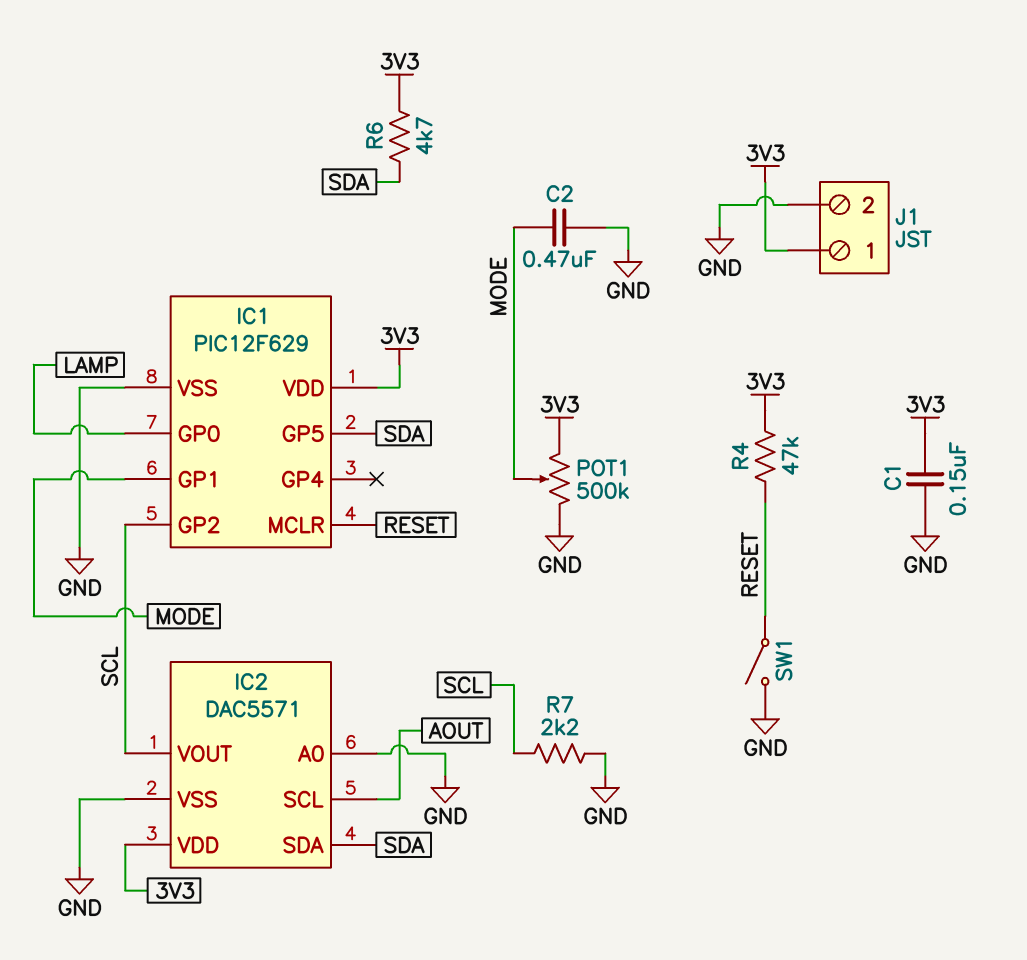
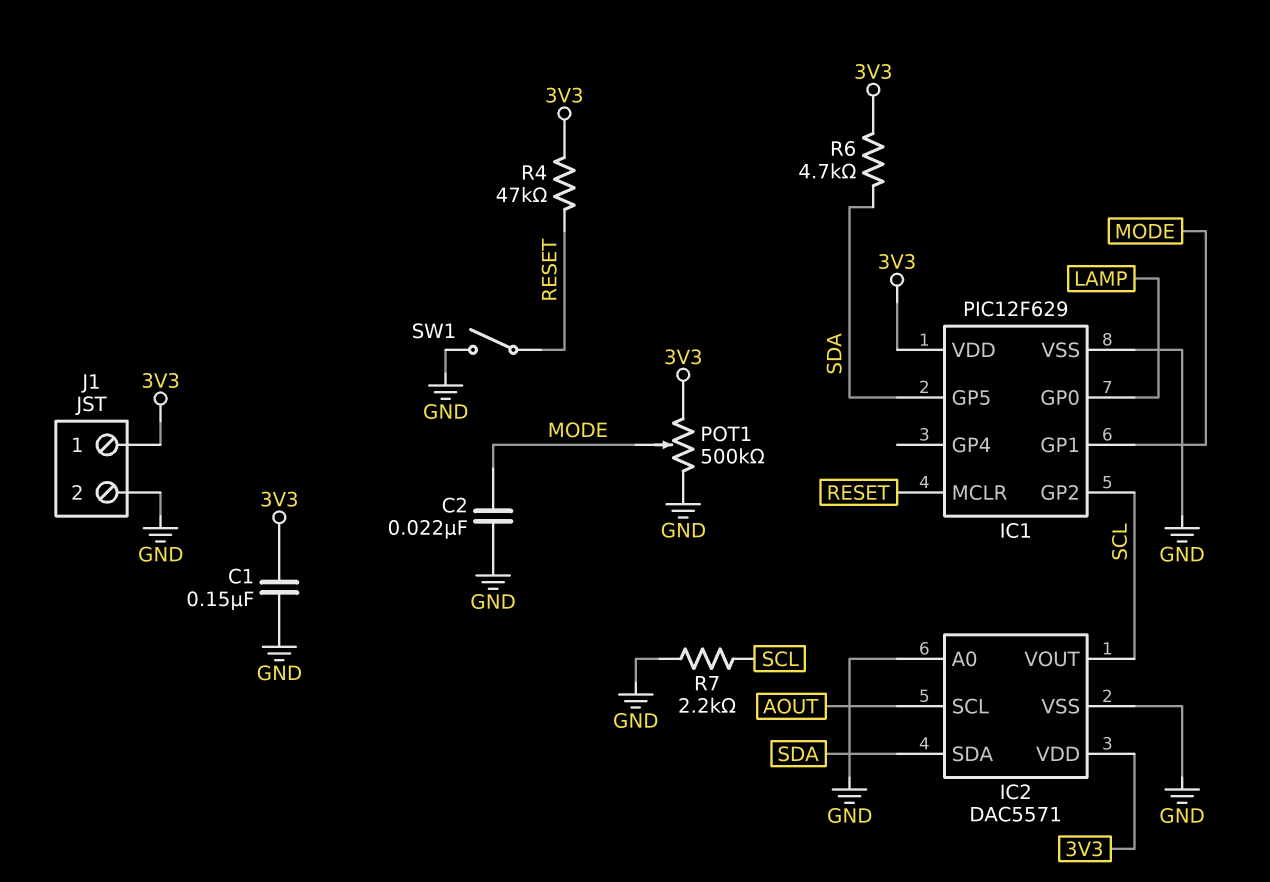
C2: 470nF (GND, MODE) -> 22nF (GND, MODE)

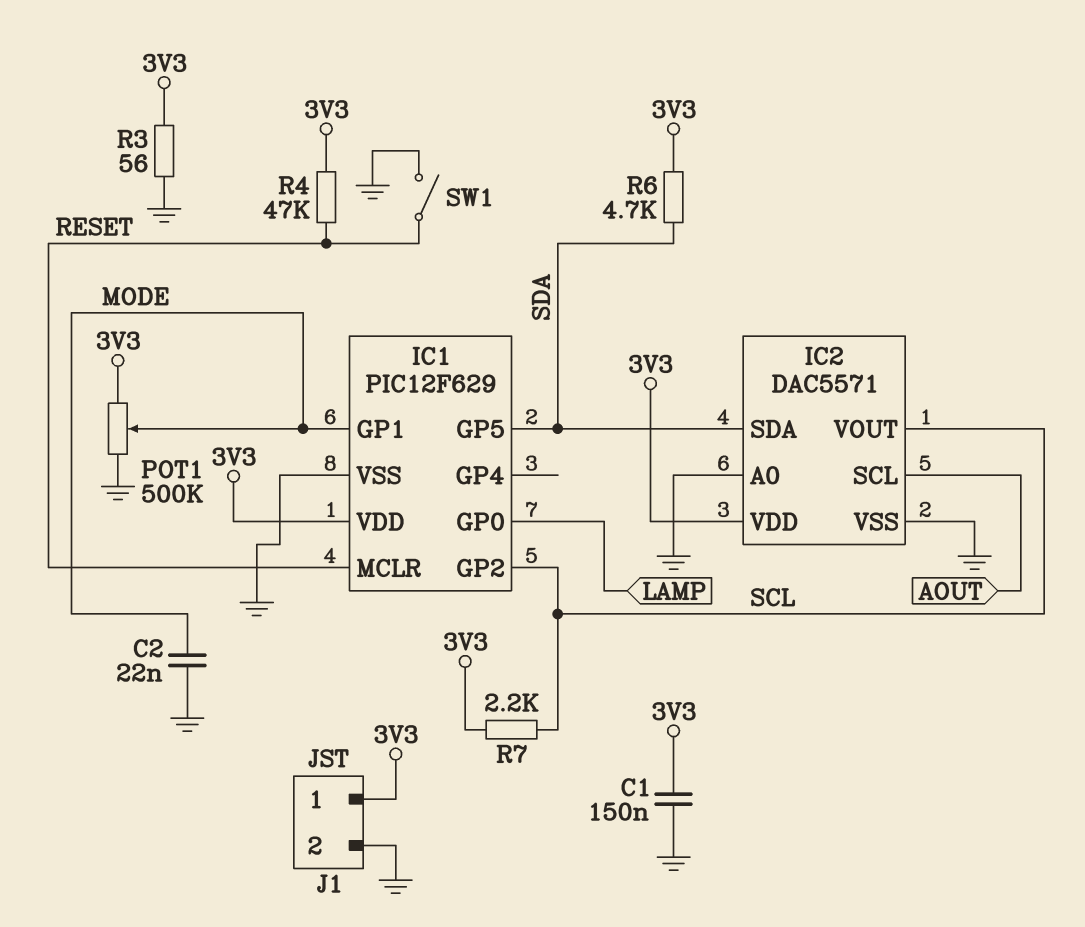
R3: none -> 56 (3V3, GND)
R7: 2.2k (GND, SCL) -> 2.2k (3V3, SCL)

